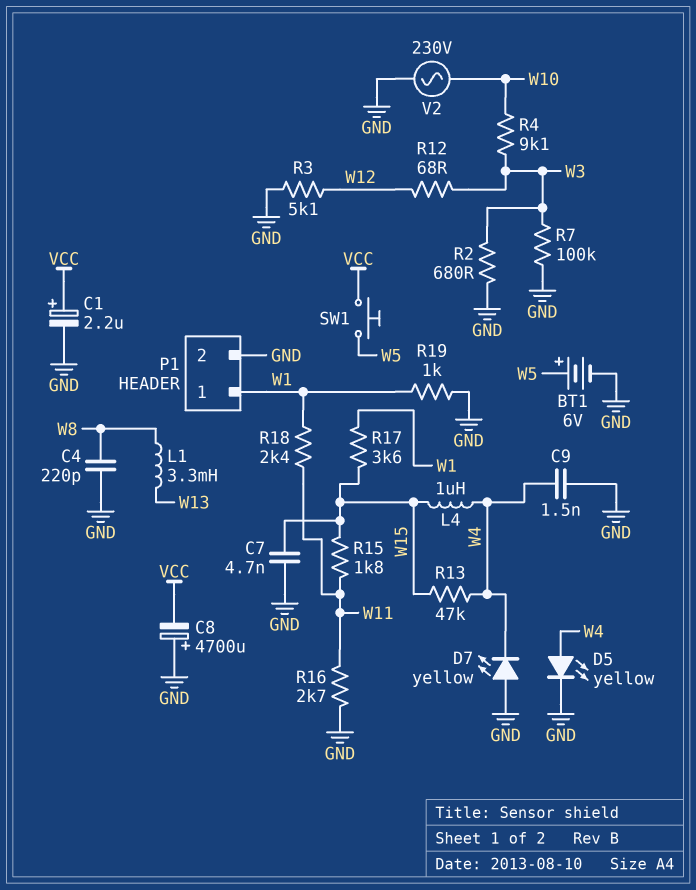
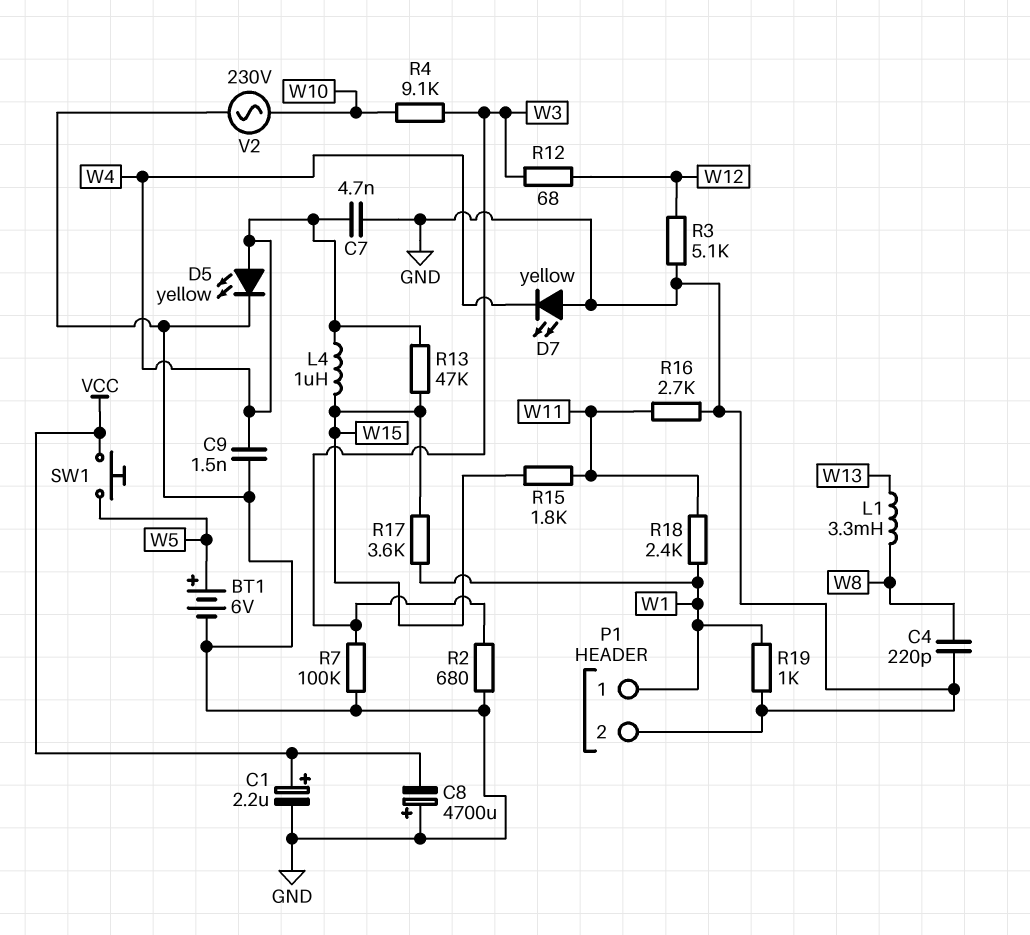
C7: 4.7nF (GND, W15) -> 4.7nF (GND, W4)

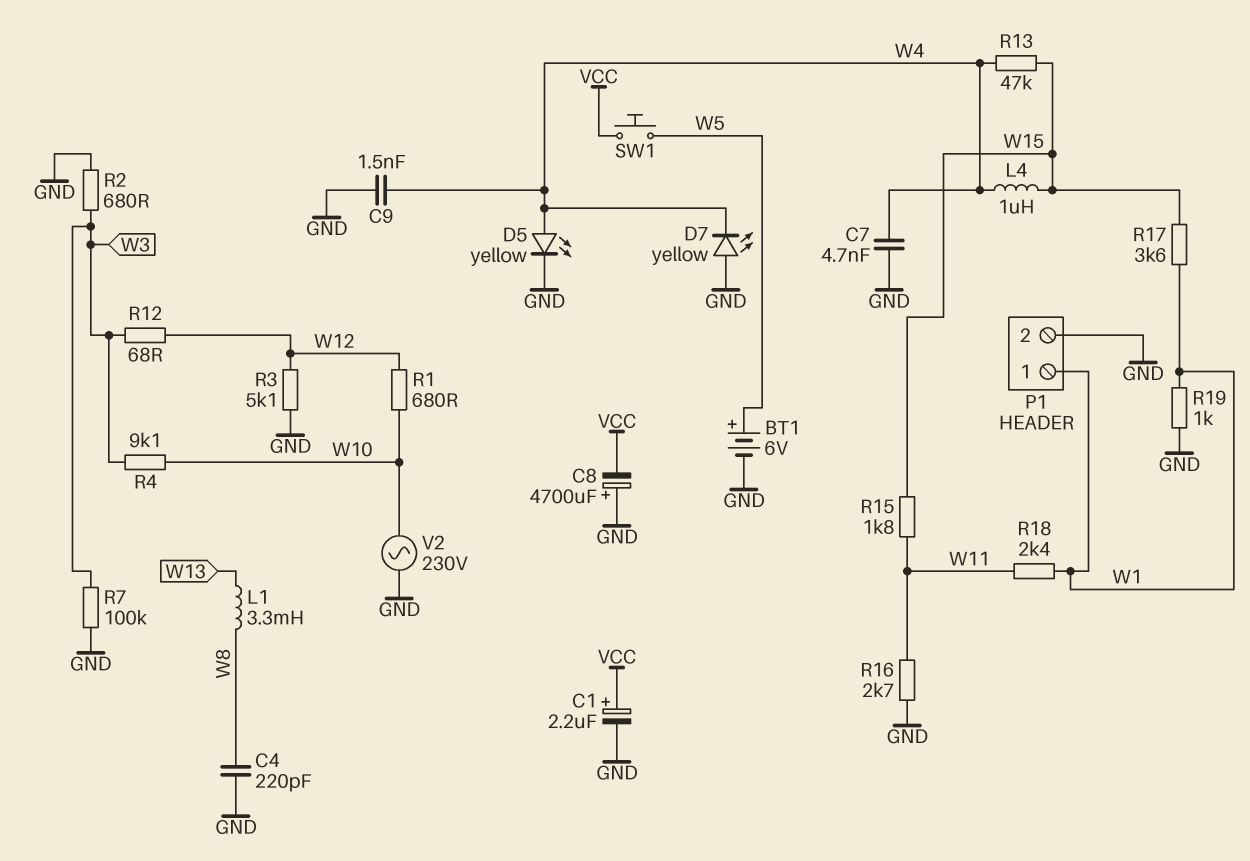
R1: none -> 680 (W10, W12)

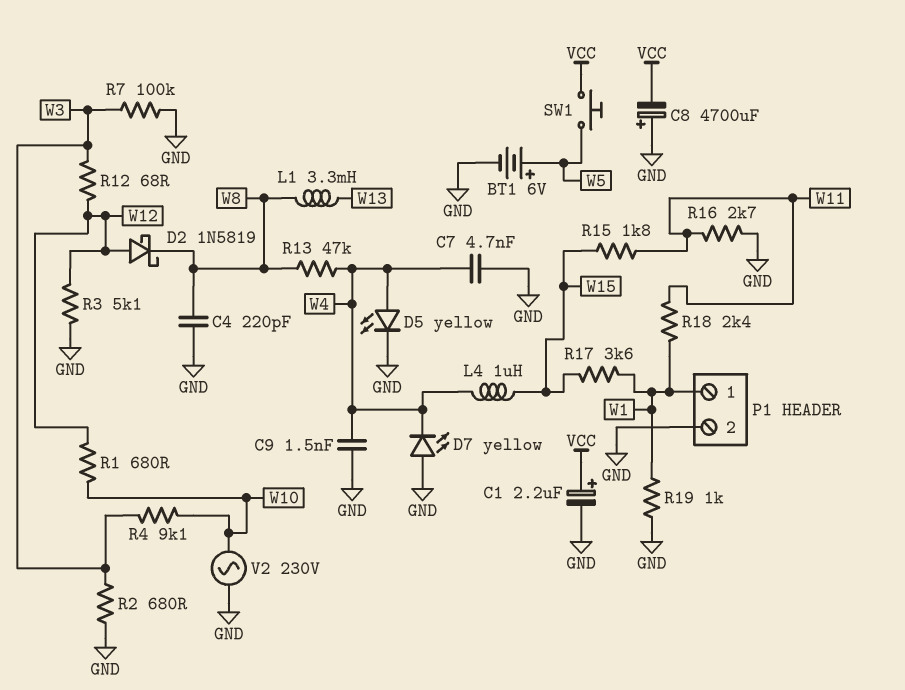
D2: none -> schottky 1N5819 (A W12, K W8)
R13: 47k (W4, W15) -> 47k (W4, W8)

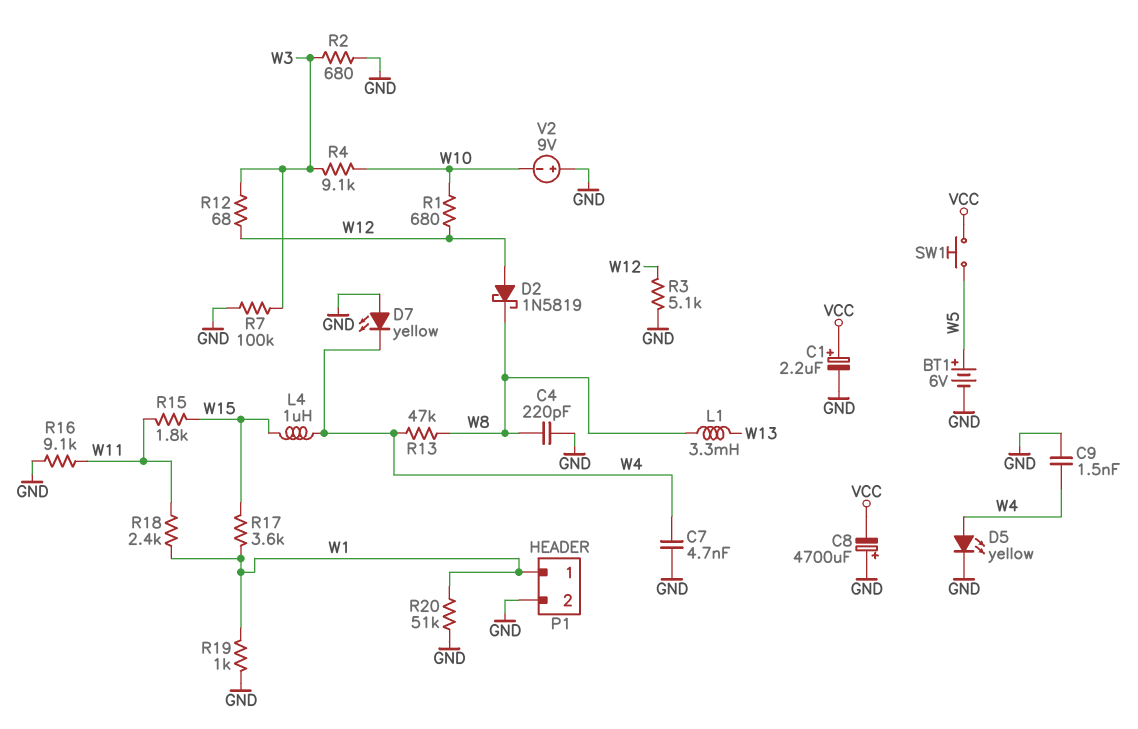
R16: 2.7k (GND, W11) -> 9.1k (GND, W11)
R20: none -> 51k (GND, W1)
V2: AC 230V (GND, W10) -> 9V (plus GND, minus W10)

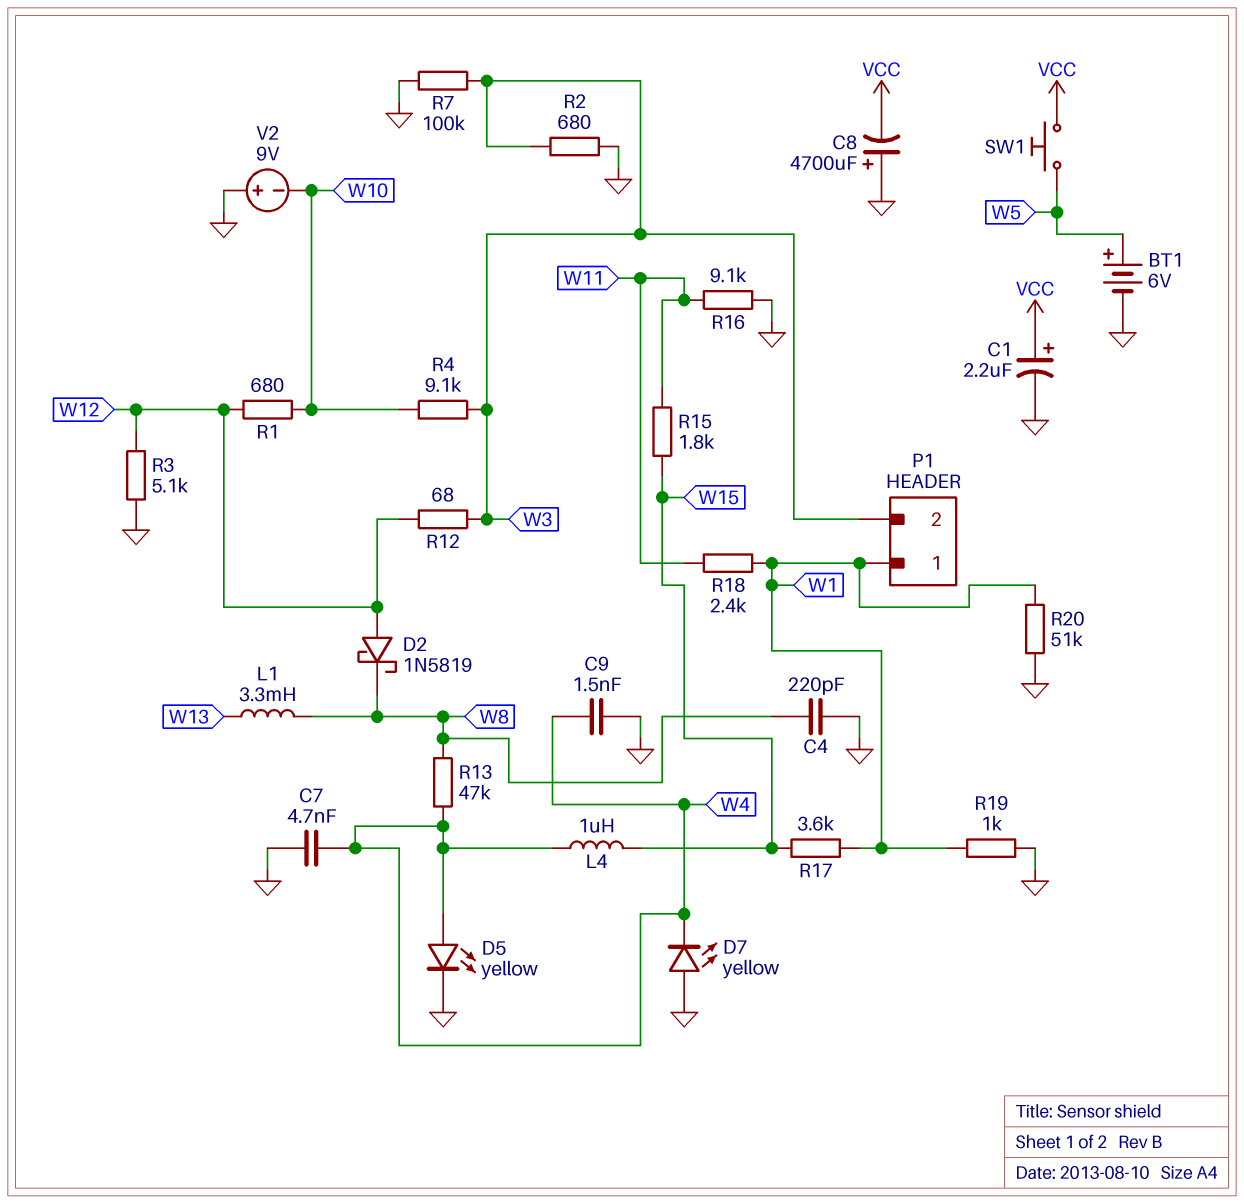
P1 pin 2: GND -> W3

